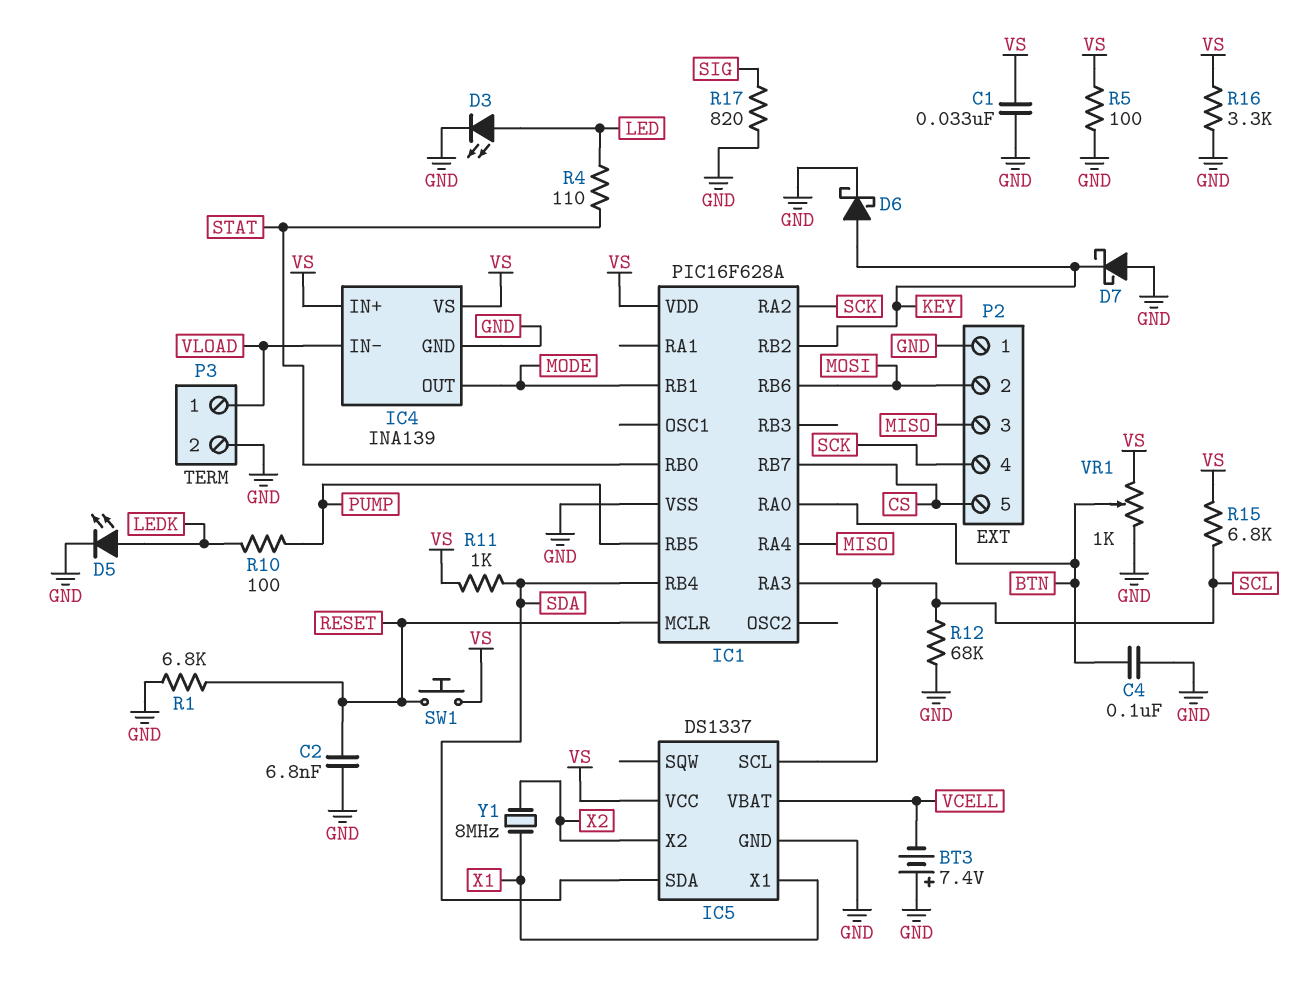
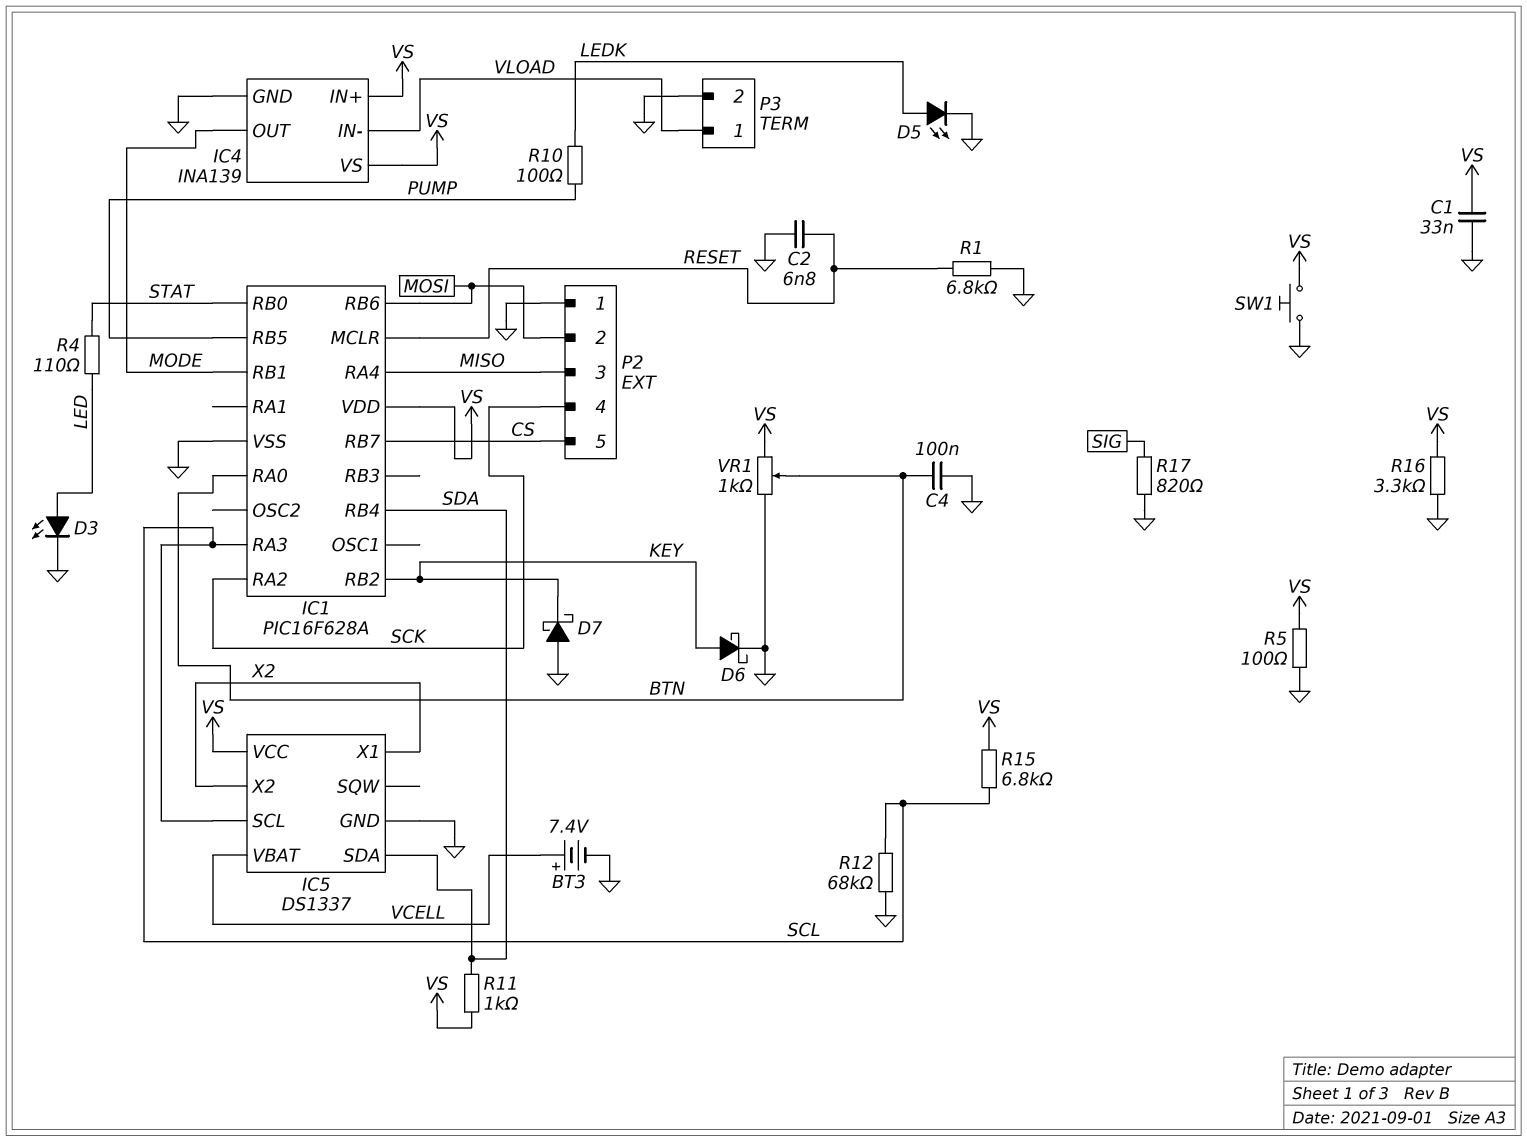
BT3: 7.4V (plus GND, minus VCELL) -> 7.4V (plus VCELL, minus GND)
IC5 pin X1: X1 -> X2
SW1: button (RESET, VS) -> button (GND, VS)
Y1: 8MHz (X1, X2) -> none

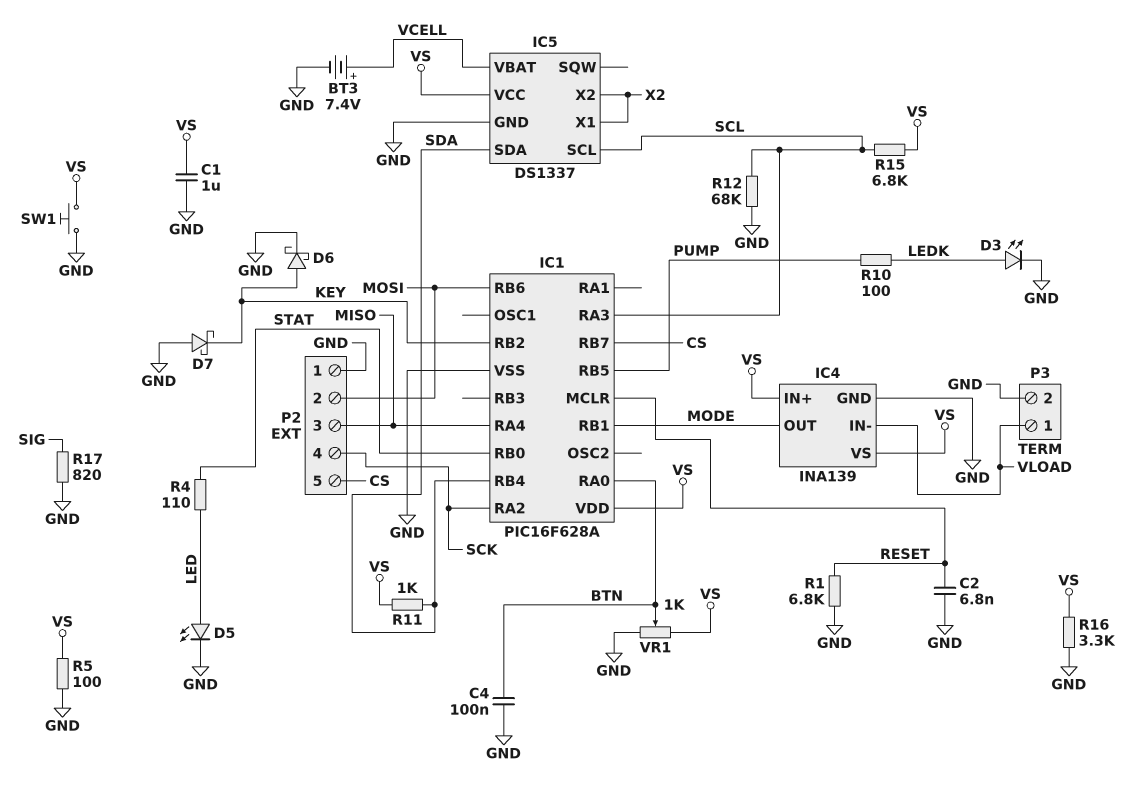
C1: 33nF (GND, VS) -> 1uF (GND, VS)
D3: LED (A LED, K GND) -> LED (A LEDK, K GND)
D5: LED (A LEDK, K GND) -> LED (A LED, K GND)

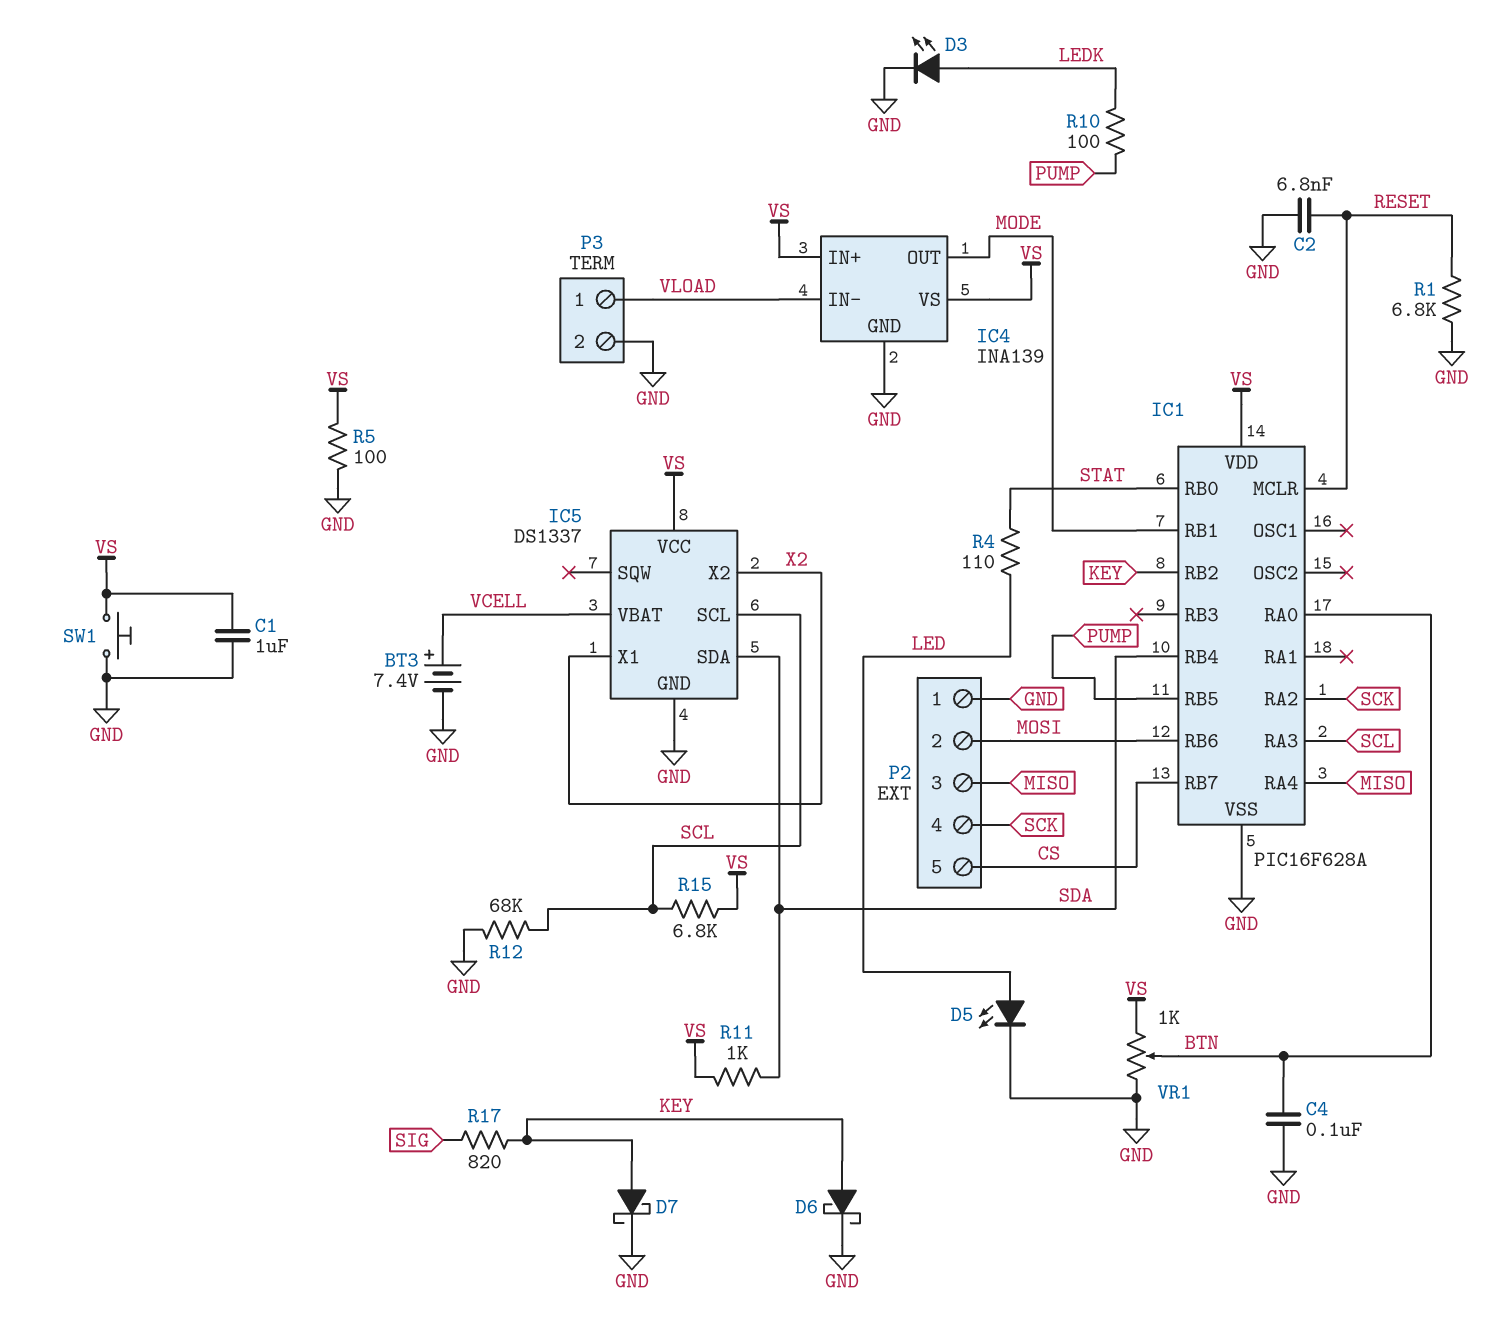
D7: schottky (A GND, K KEY) -> schottky (A KEY, K GND)
R16: 3.3k (GND, VS) -> none
R17: 820 (GND, SIG) -> 820 (KEY, SIG)

